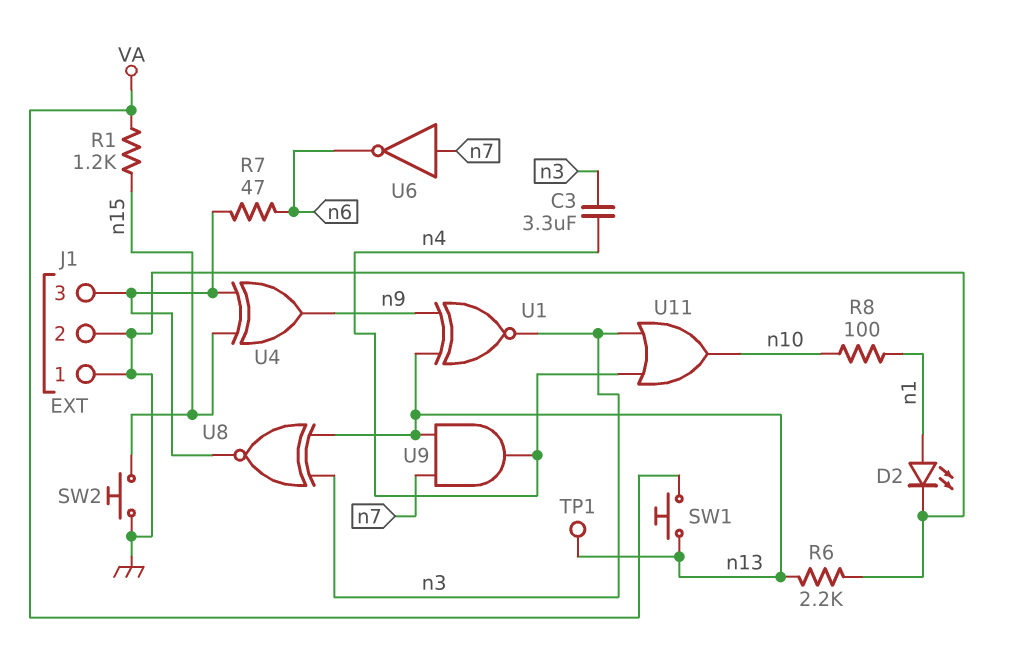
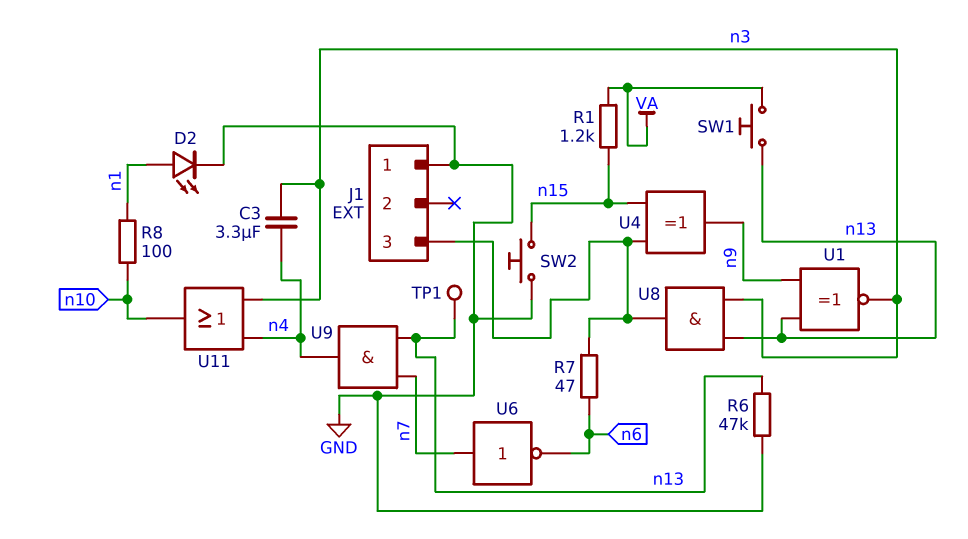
J1 pin 2: GND -> none
R6: 2.2k (GND, n13) -> 47k (GND, n13)
U8: XNOR (in n3, in n13, out J1/3) -> AND (in n3, in n13, out J1/3)

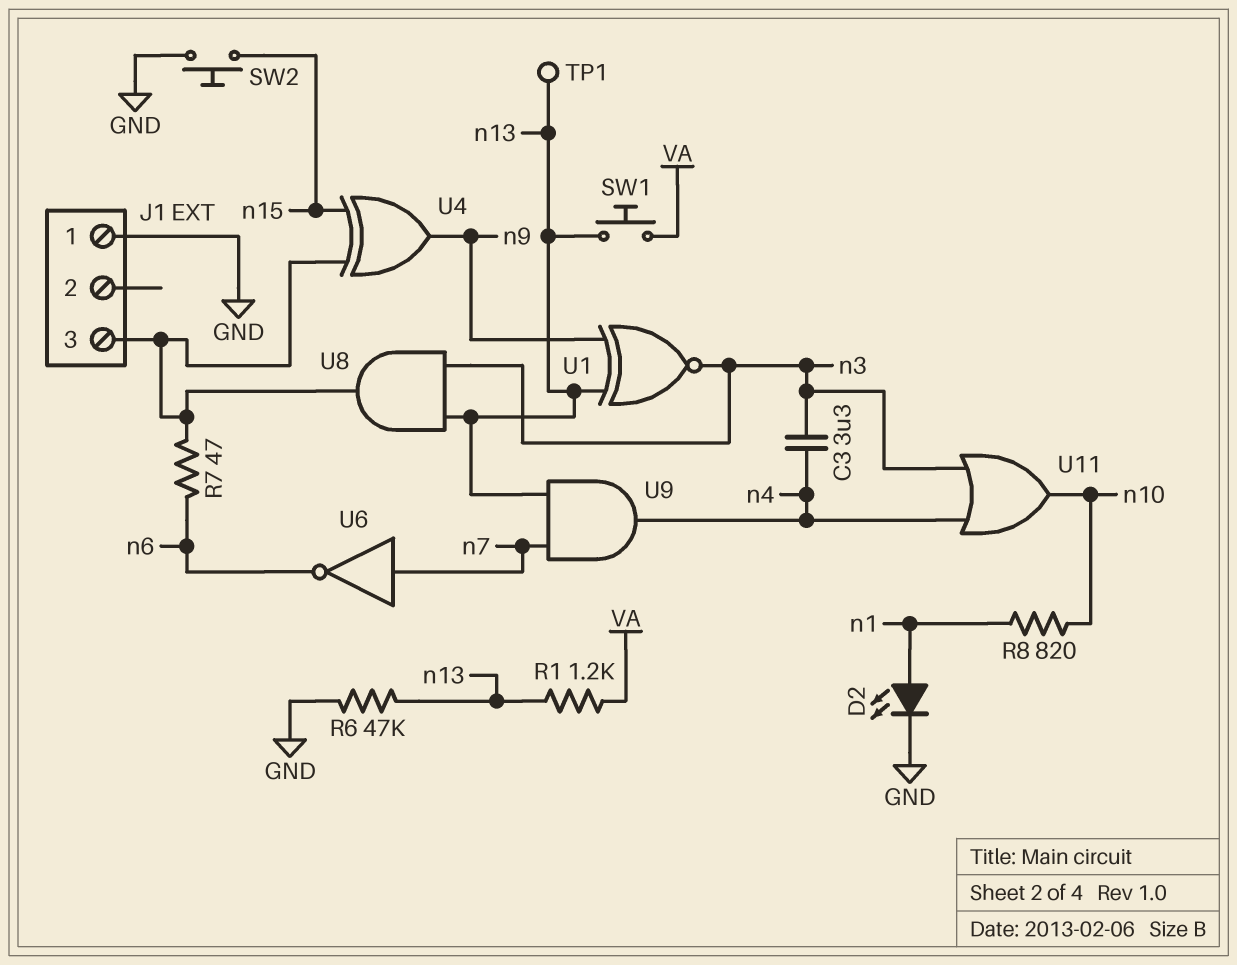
R1: 1.2k (VA, n15) -> 1.2k (VA, n13)
R8: 100 (n1, n10) -> 820 (n1, n10)

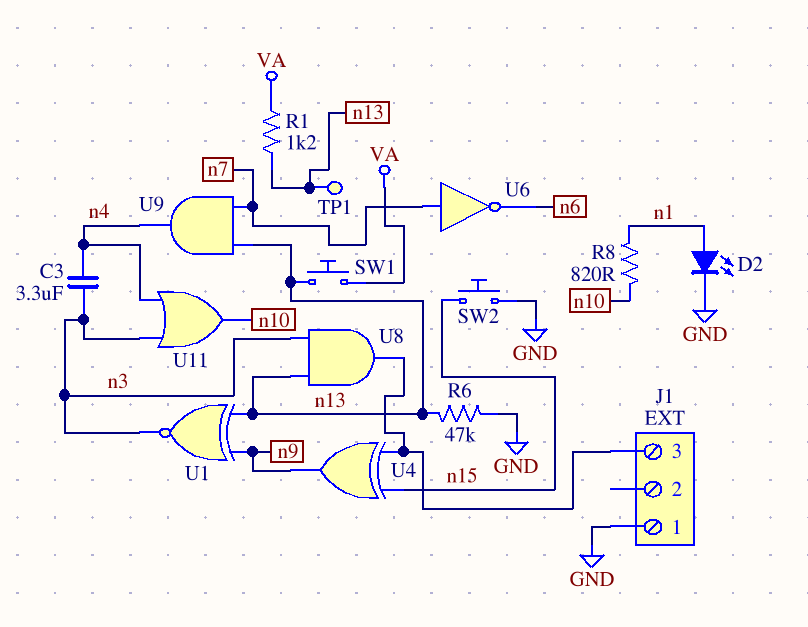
R7: 47 (J1/3, n6) -> none

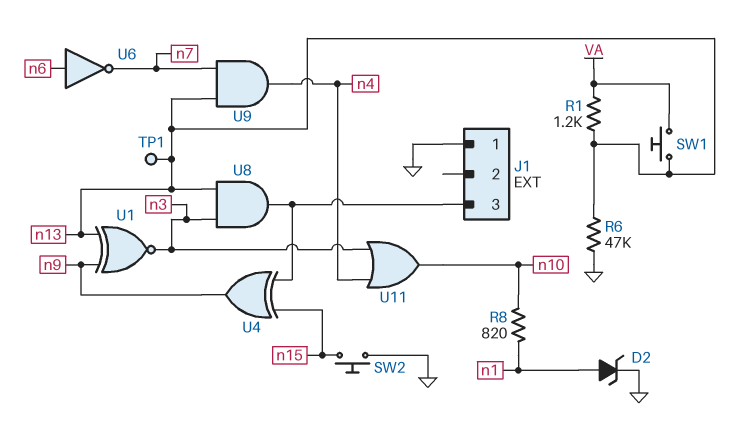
C3: 3.3uF (n3, n4) -> none
D2: LED (A n1, K GND) -> zener (A n1, K GND)
U6: NOT (in n7, out n6) -> NOT (in n6, out n7)

